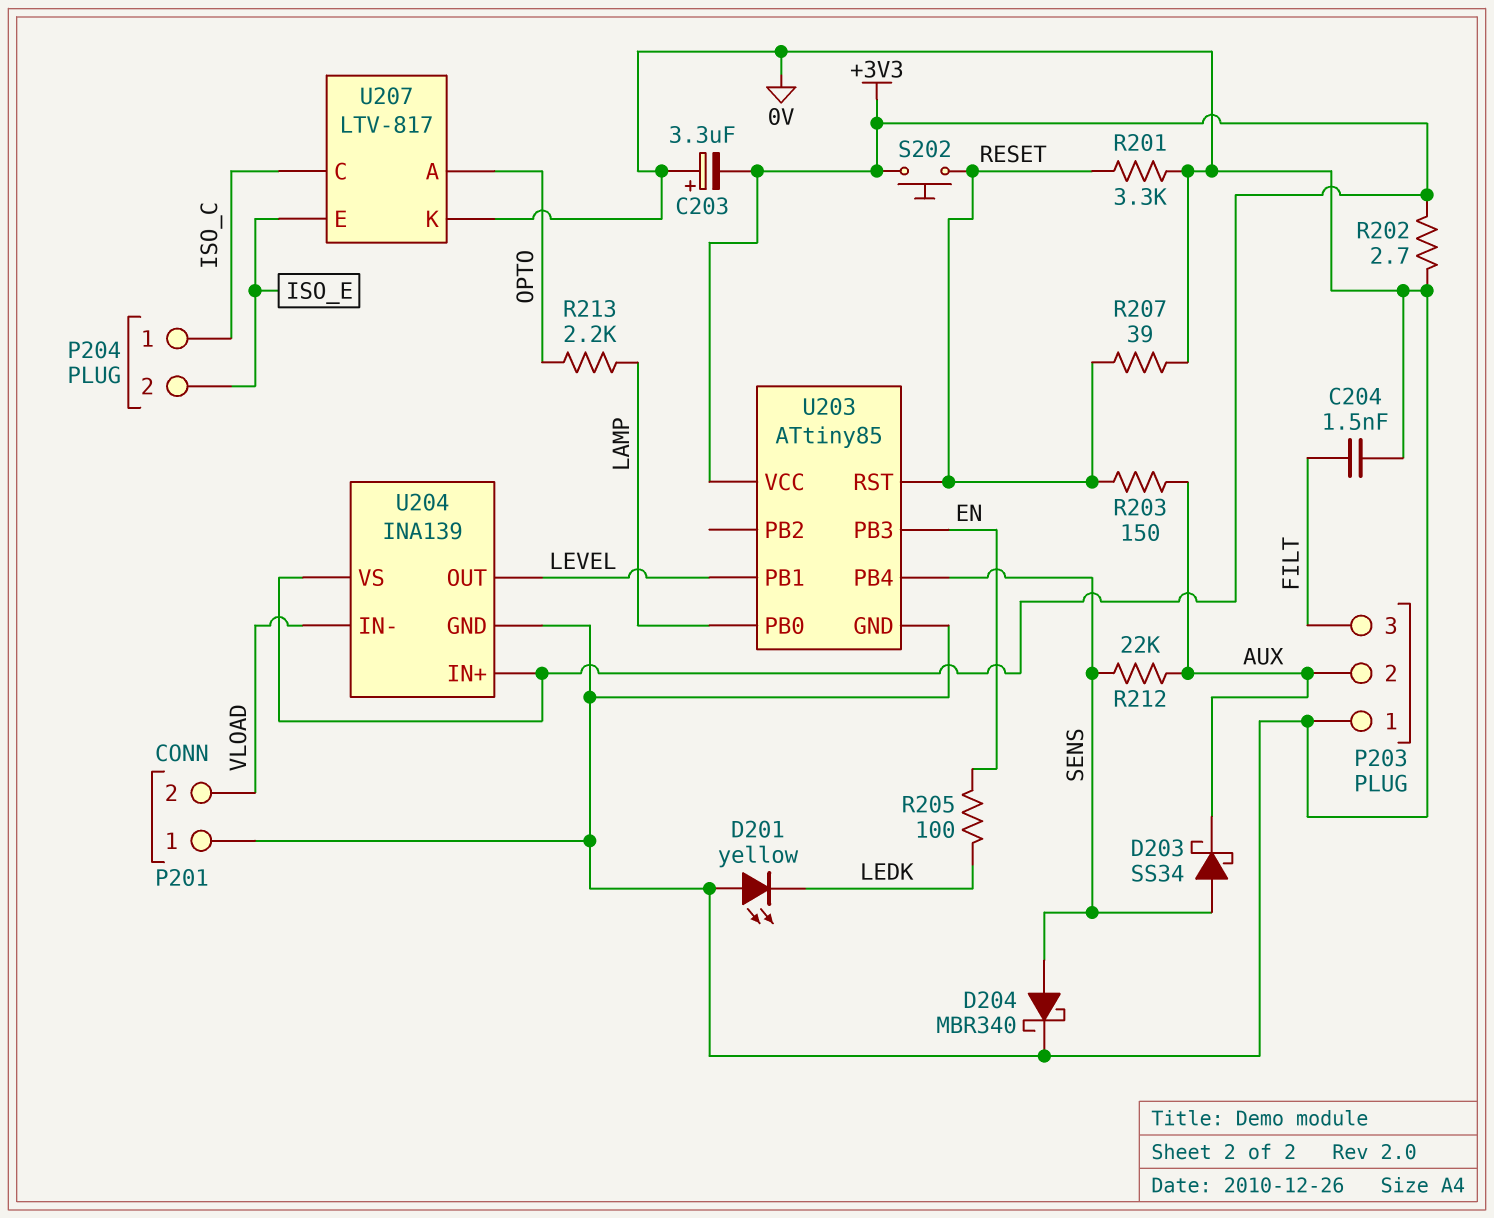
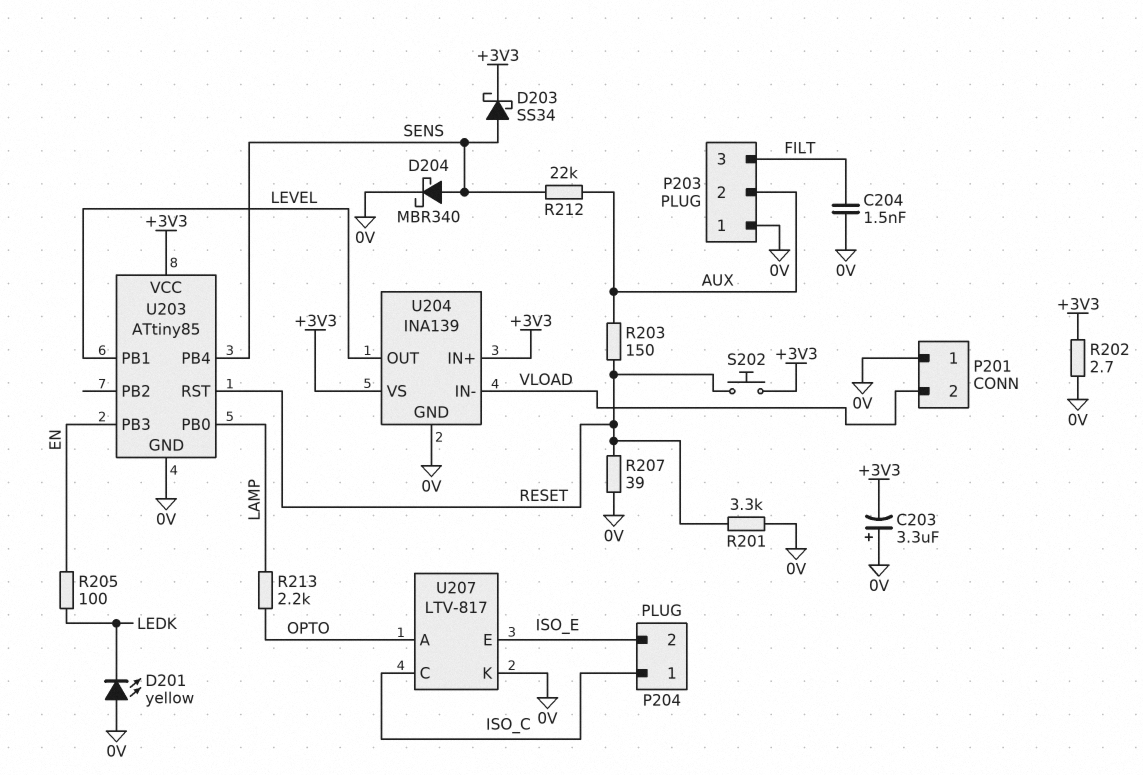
D203: schottky SS34 (A SENS, K AUX) -> schottky SS34 (A SENS, K +3V3)

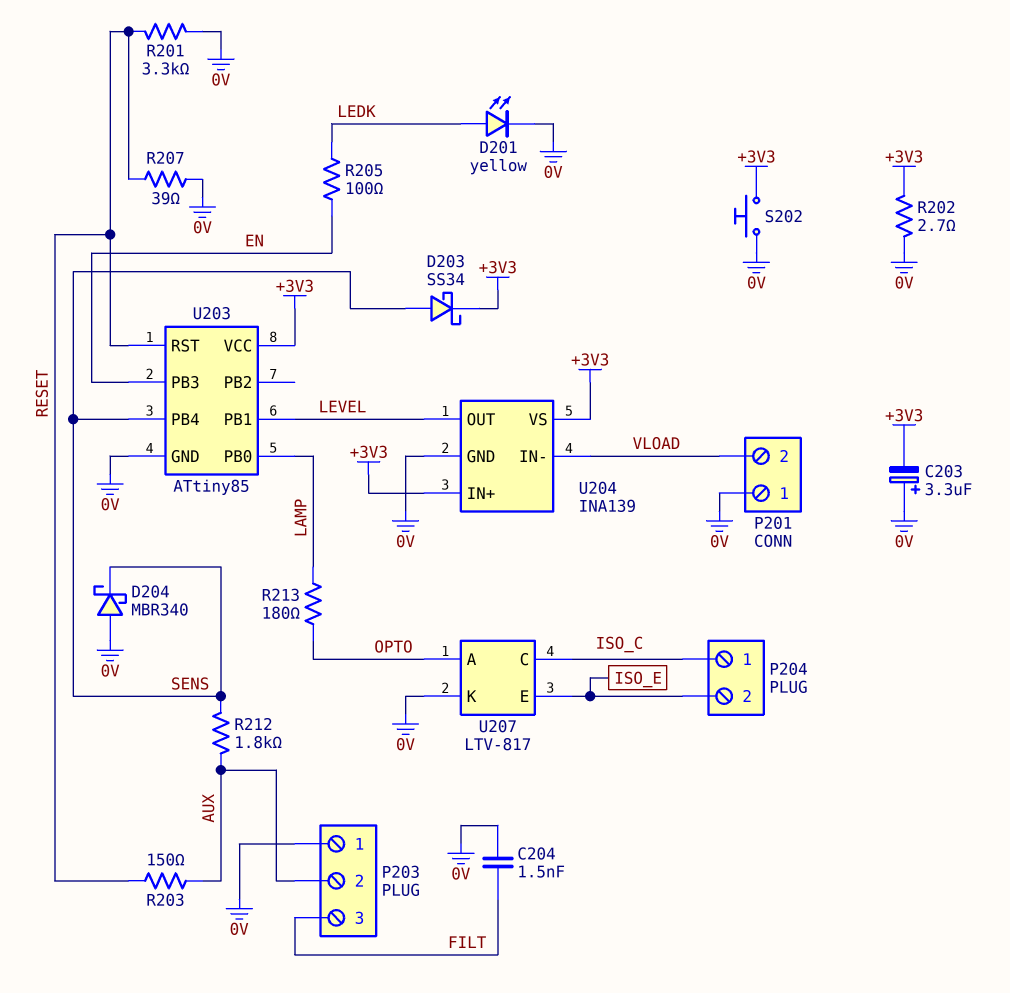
D201: LED yellow (A 0V, K LEDK) -> LED yellow (A LEDK, K 0V)
D204: schottky MBR340 (A SENS, K 0V) -> schottky MBR340 (A 0V, K SENS)
R212: 22k (AUX, SENS) -> 1.8k (AUX, SENS)
R213: 2.2k (LAMP, OPTO) -> 180 (LAMP, OPTO)
S202: button (+3V3, RESET) -> button (+3V3, 0V)

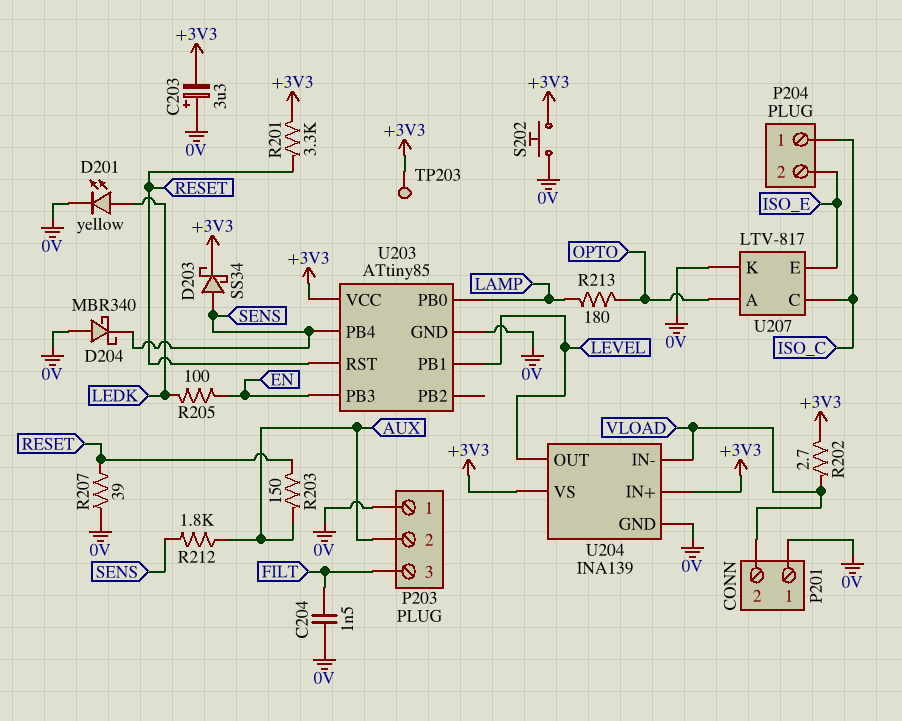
R201: 3.3k (0V, RESET) -> 3.3k (+3V3, RESET)
R202: 2.7 (+3V3, 0V) -> 2.7 (+3V3, VLOAD)
TP203: none -> test point (+3V3)

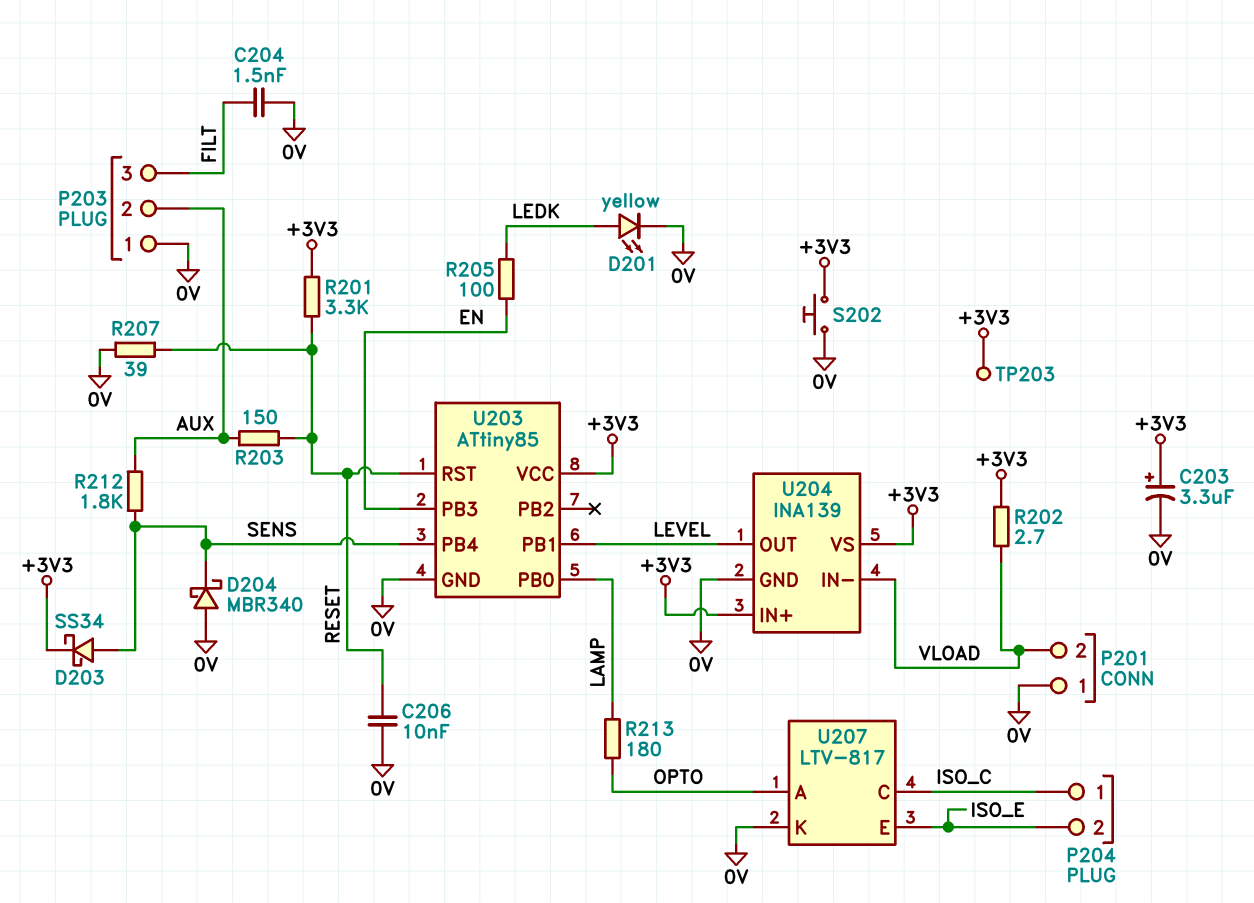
C203: 3.3uF (plus 0V, minus +3V3) -> 3.3uF (plus +3V3, minus 0V)
C206: none -> 10nF (0V, RESET)

